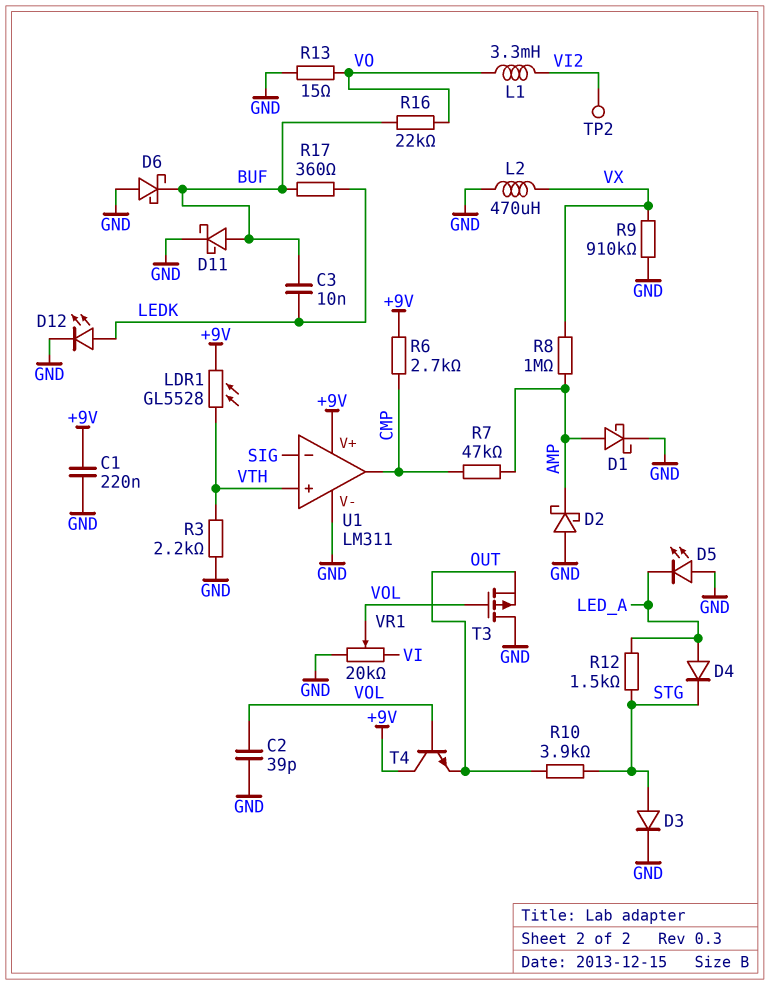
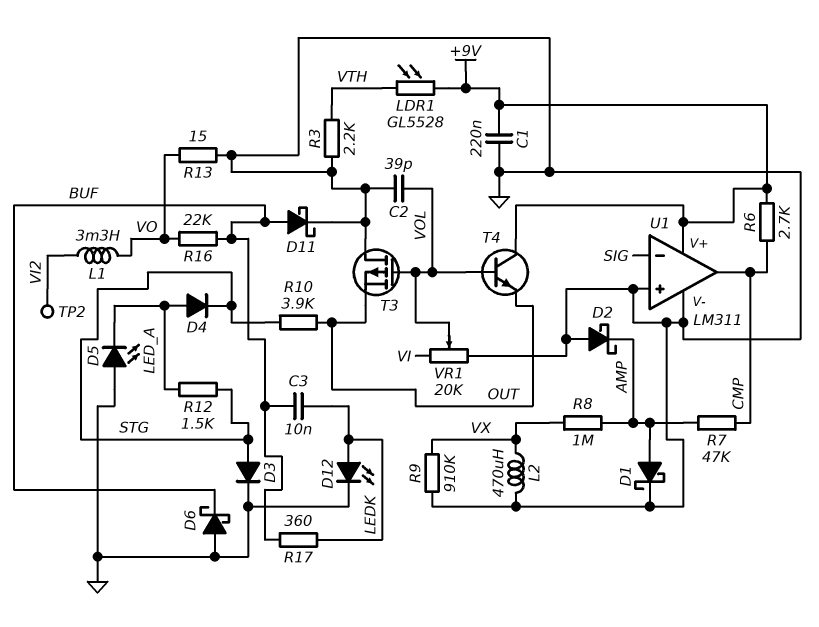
U1 pin in+: VTH -> GND

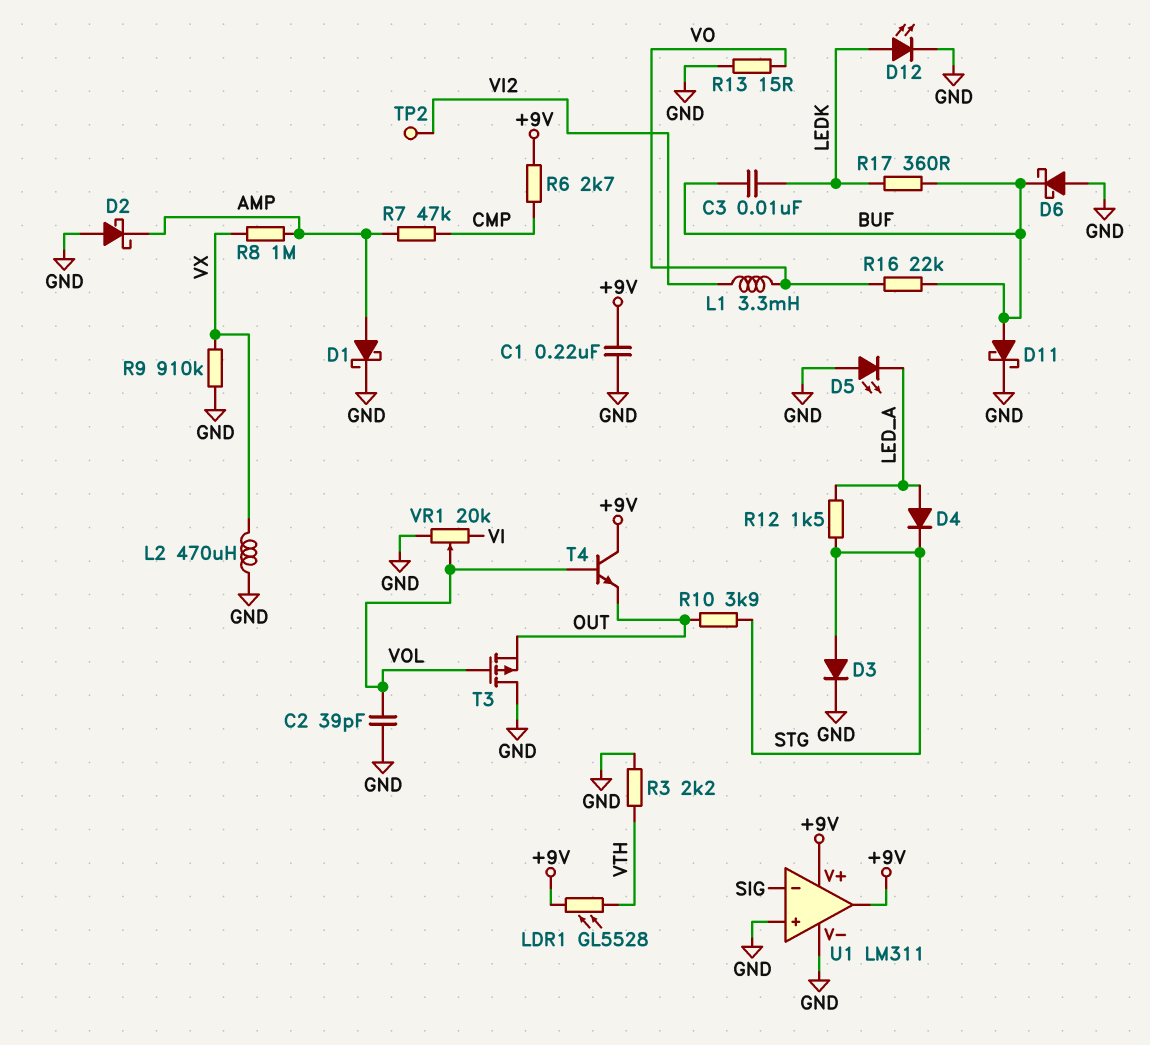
U1 pin out: CMP -> +9V

